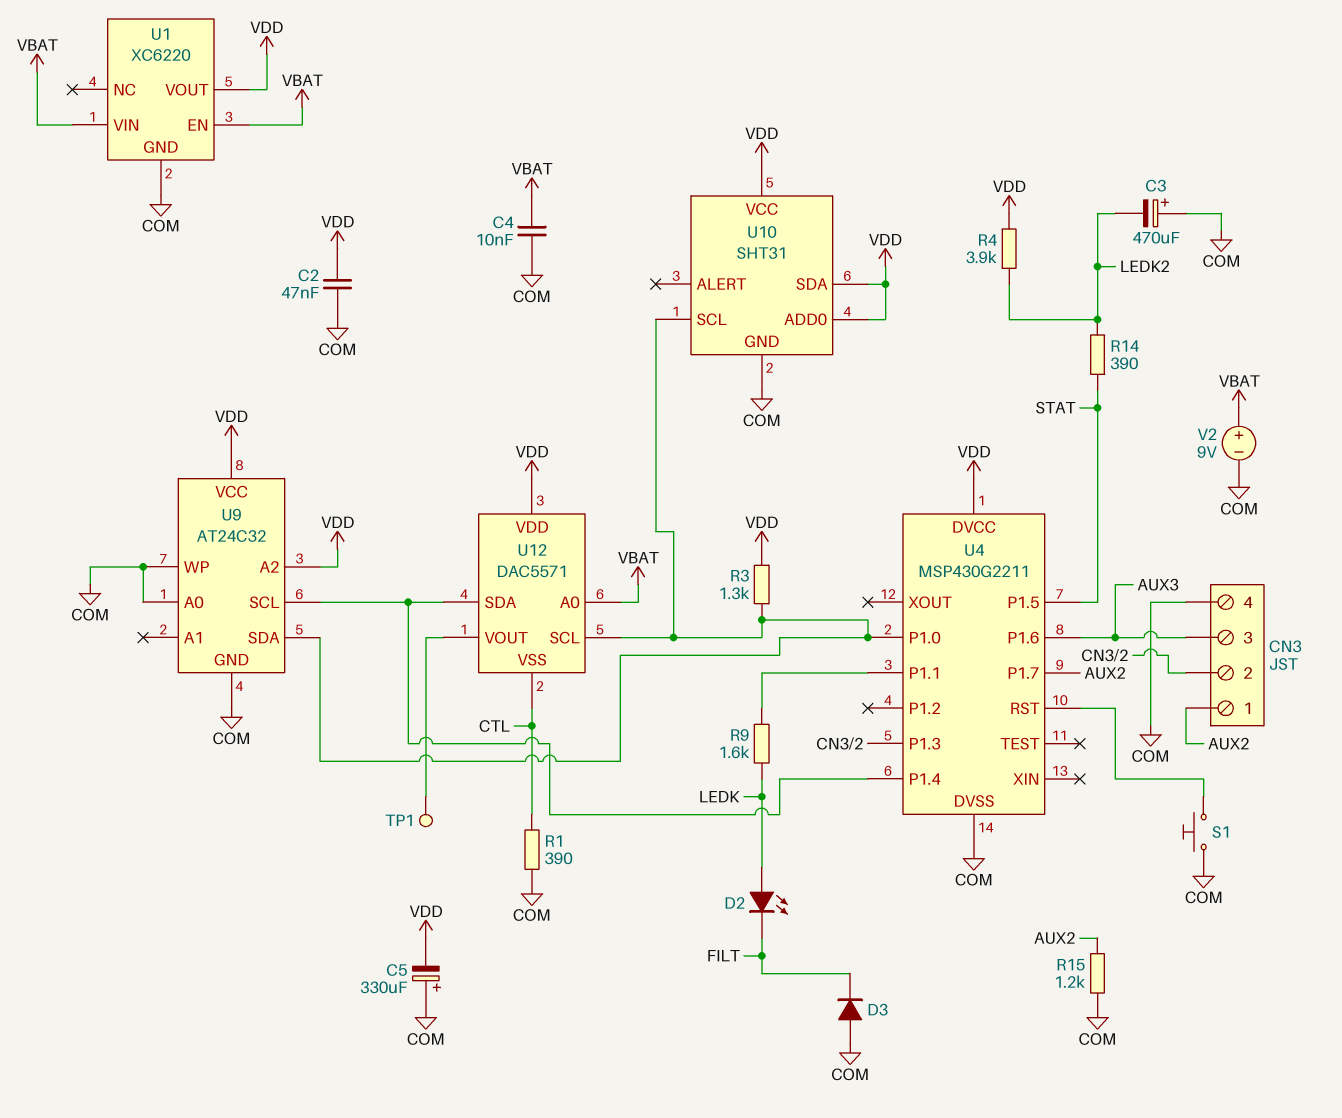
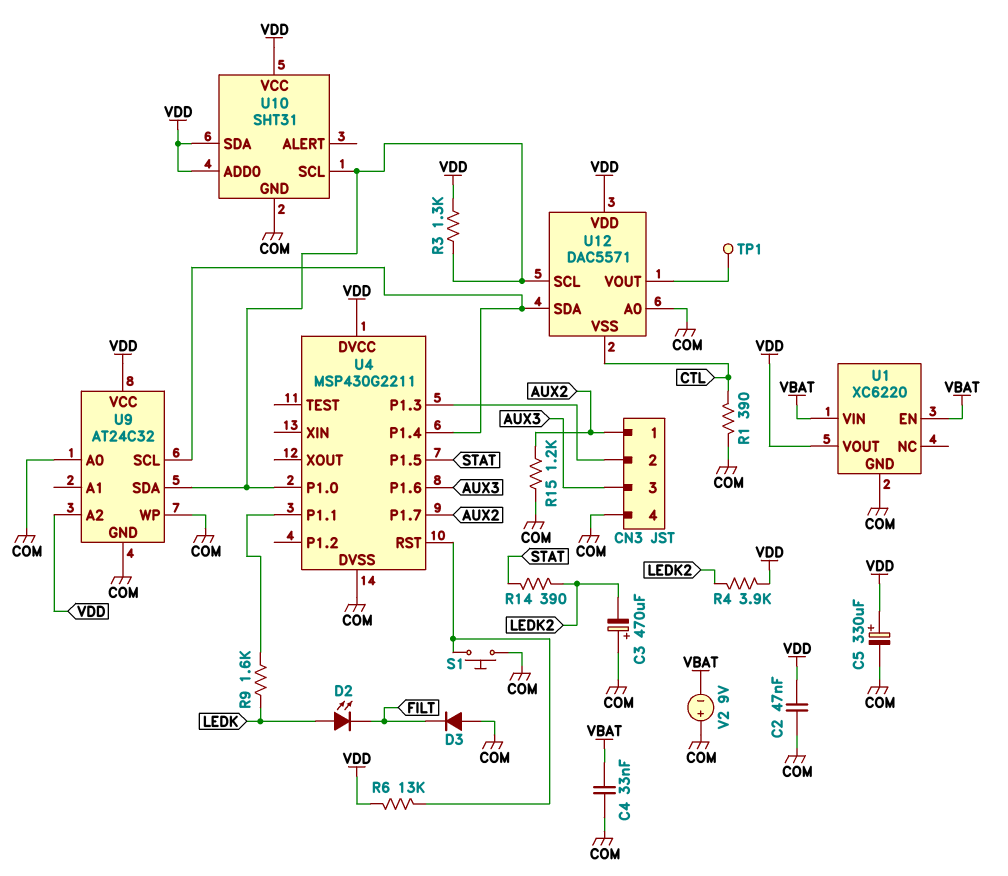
C4: 10nF (COM, VBAT) -> 33nF (COM, VBAT)
C5: 330uF (plus COM, minus VDD) -> 330uF (plus VDD, minus COM)
R6: none -> 13k (U4/RST, VDD)
U12 pin A0: VBAT -> COM
V2: 9V (plus VBAT, minus COM) -> 9V (plus COM, minus VBAT)

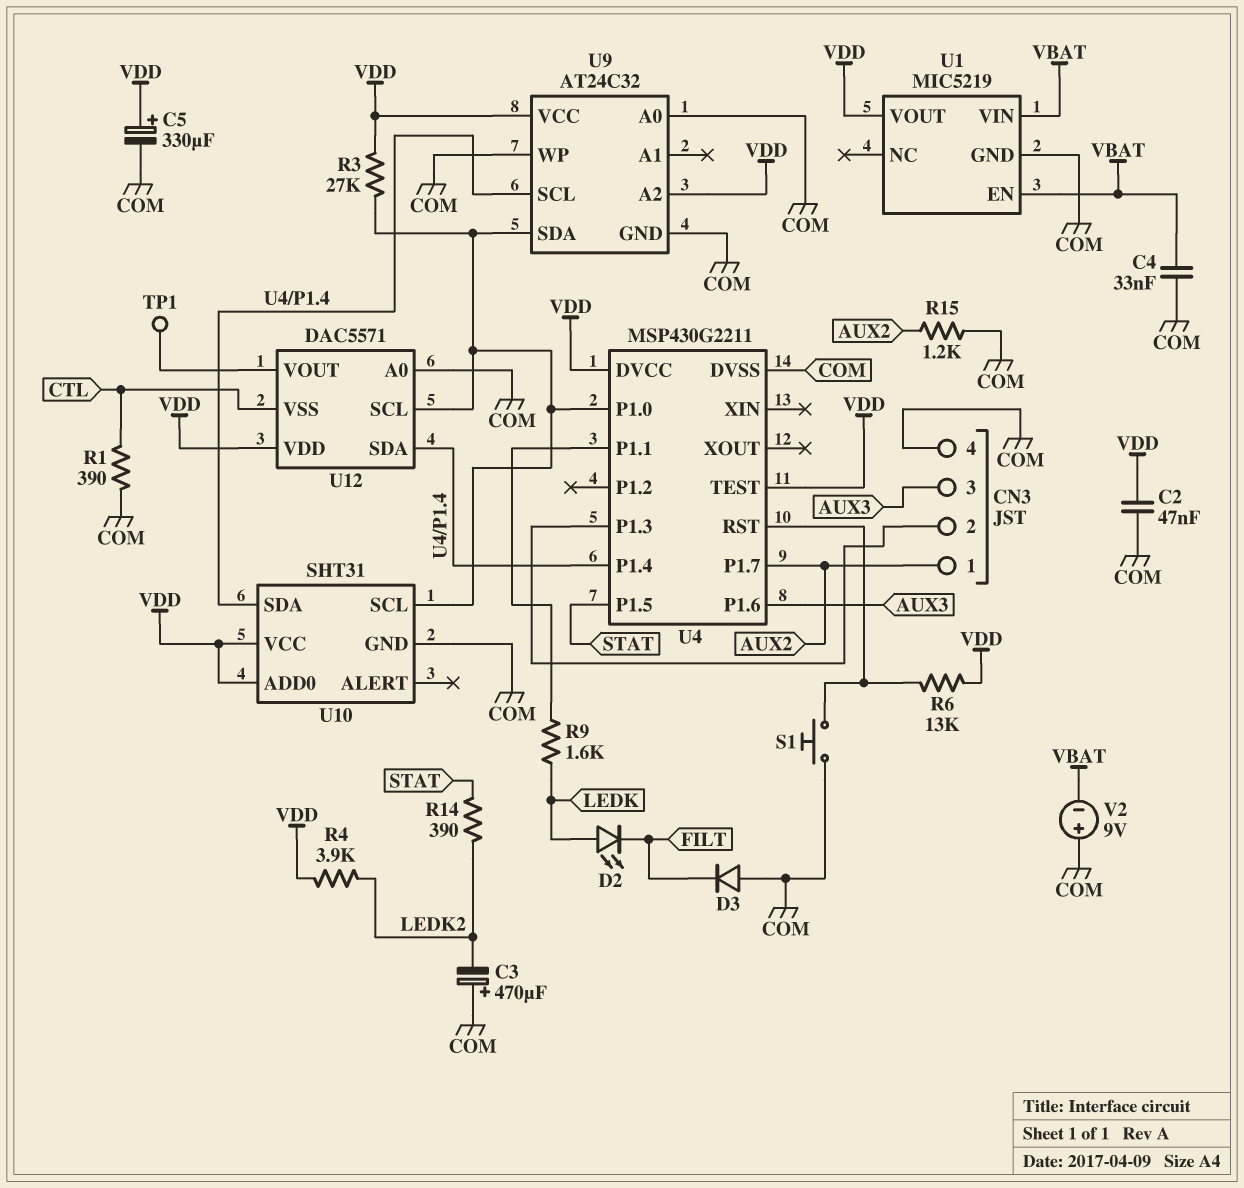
R3: 1.3k (U4/P1.0, VDD) -> 27k (U4/P1.0, VDD)
U1: XC6220 -> MIC5219
U4 pin TEST: none -> VDD
U10 pin SDA: VDD -> U4/P1.4

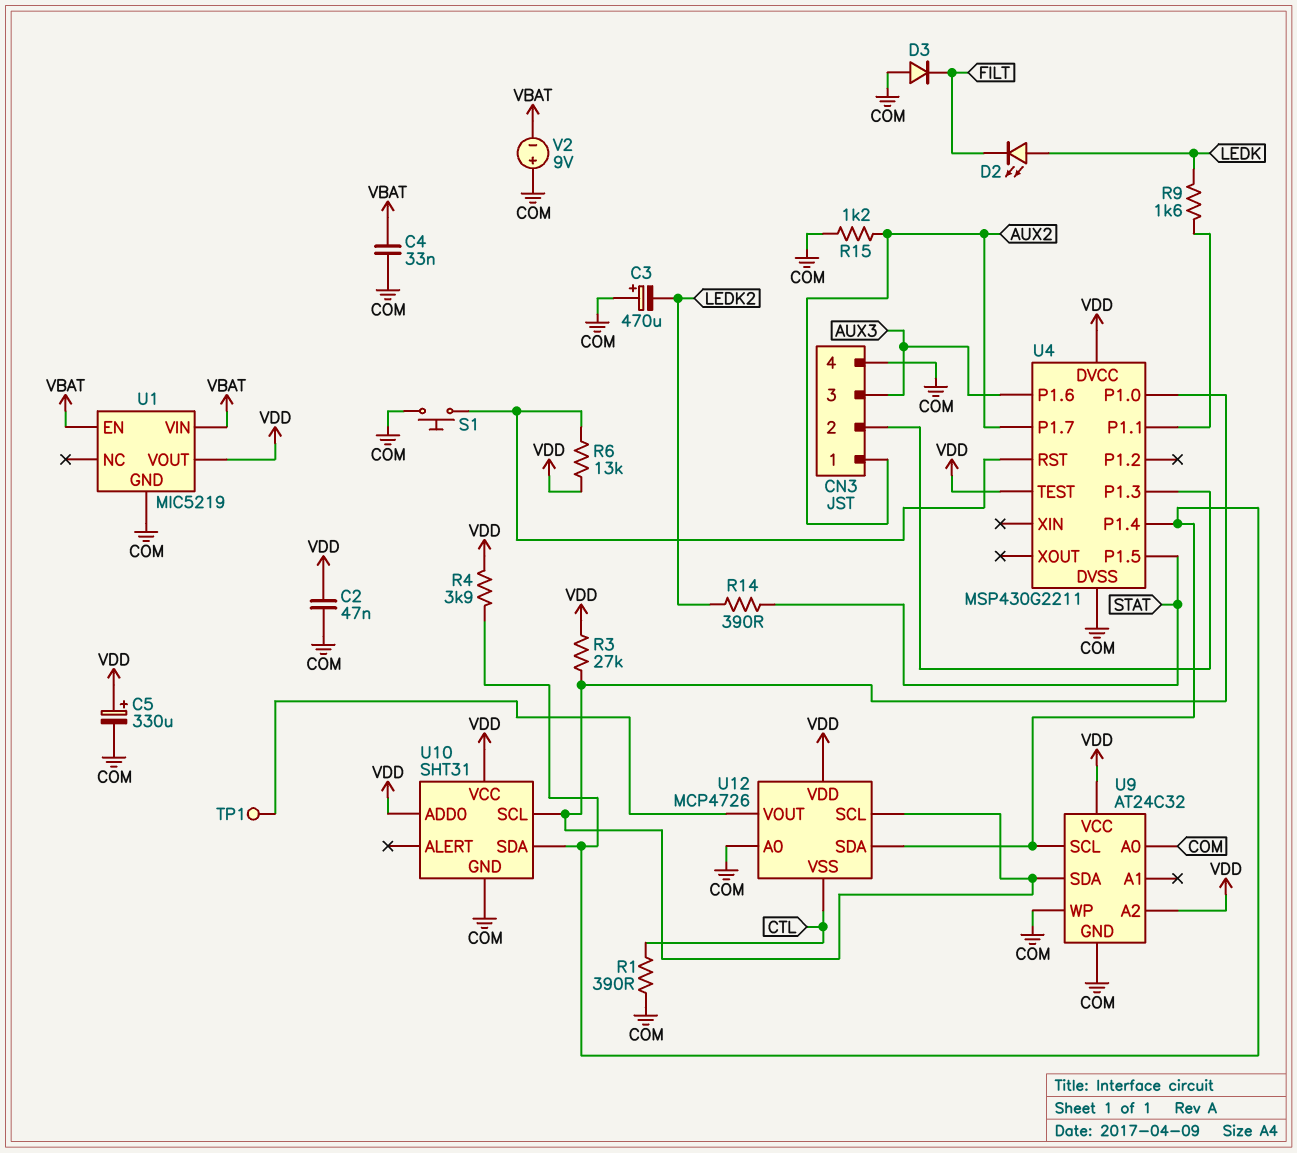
R4: 3.9k (LEDK2, VDD) -> 3.9k (U4/P1.4, VDD)
U12: DAC5571 -> MCP4726

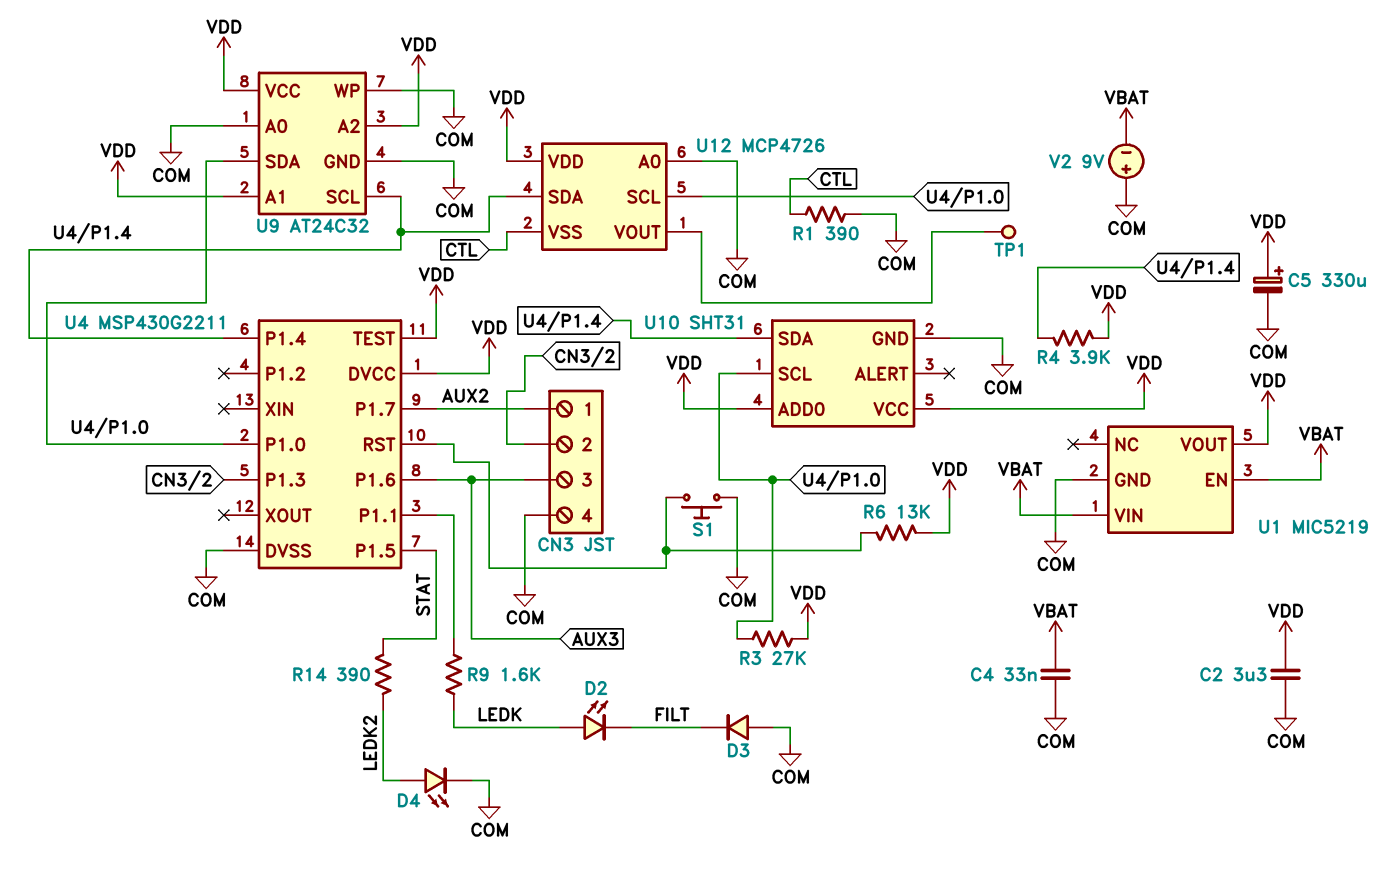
C2: 47nF (COM, VDD) -> 3.3uF (COM, VDD)
C3: 470uF (plus COM, minus LEDK2) -> none
D4: none -> LED (A LEDK2, K COM)
R15: 1.2k (AUX2, COM) -> none
U9 pin A1: none -> VDD

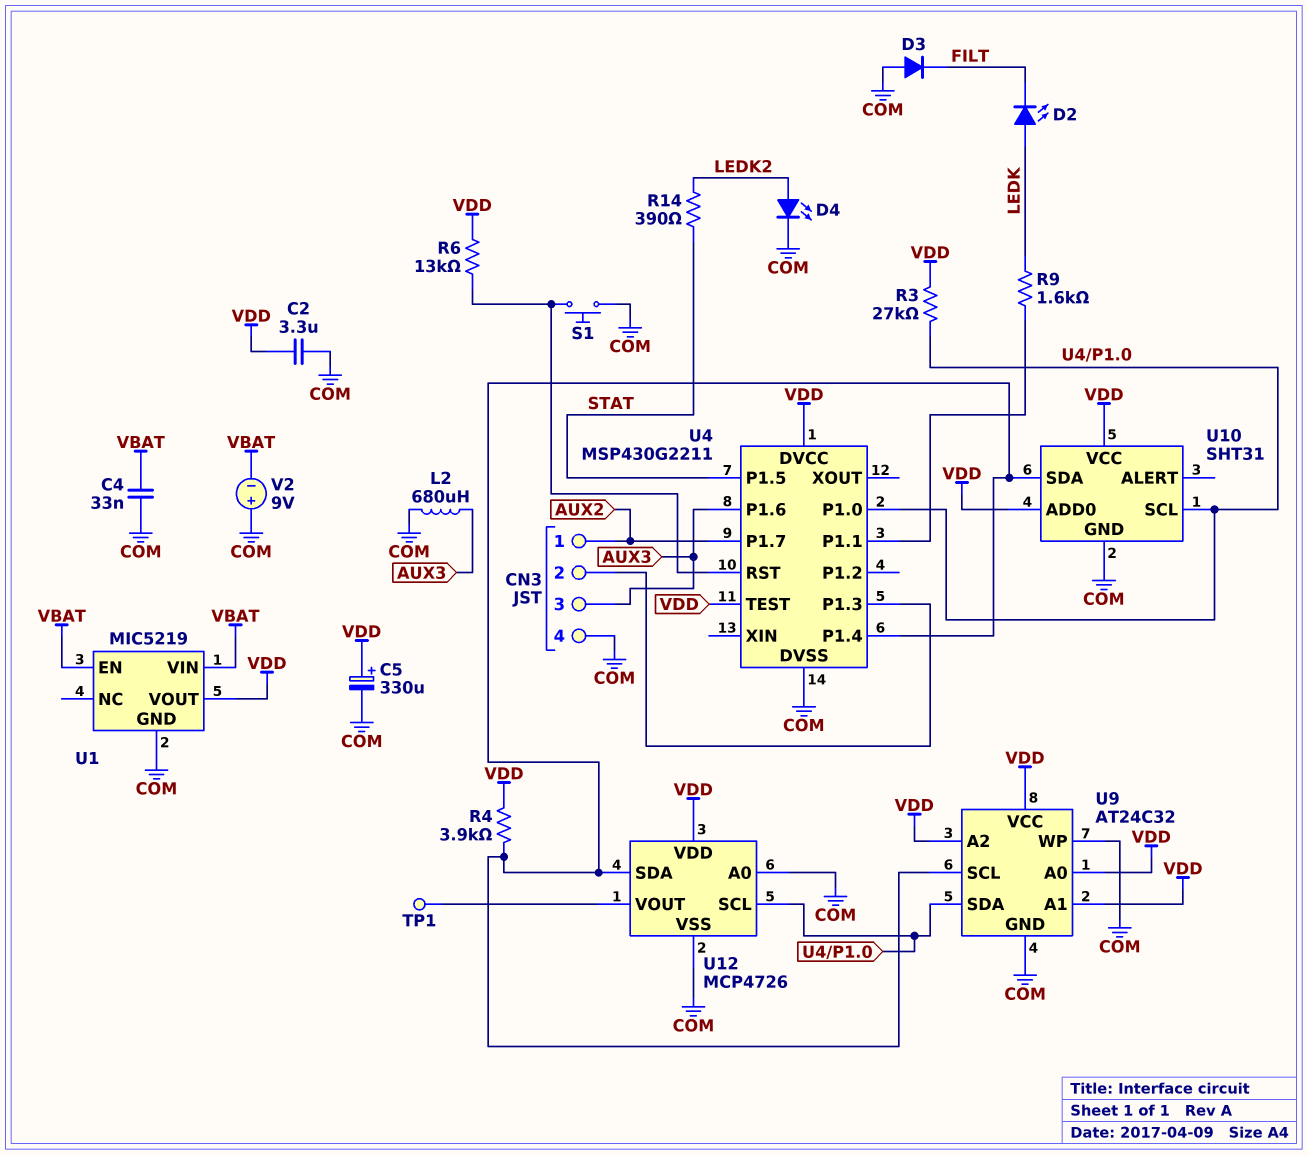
L2: none -> 680uH (AUX3, COM)
R1: 390 (COM, CTL) -> none
U9 pin A0: COM -> VDD
U12 pin VSS: CTL -> COM

